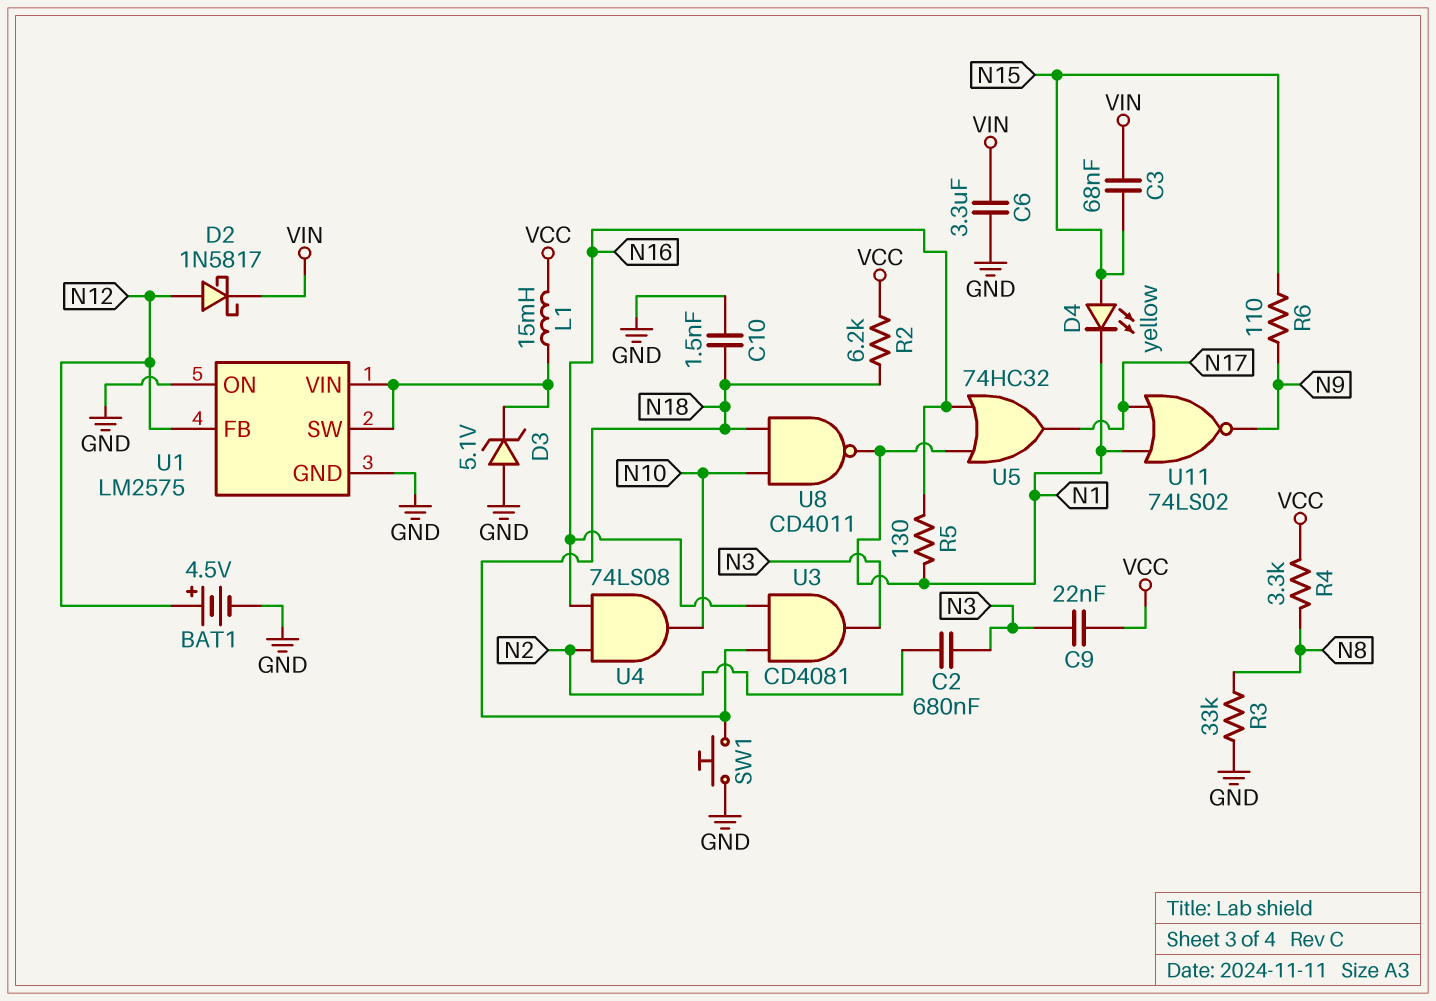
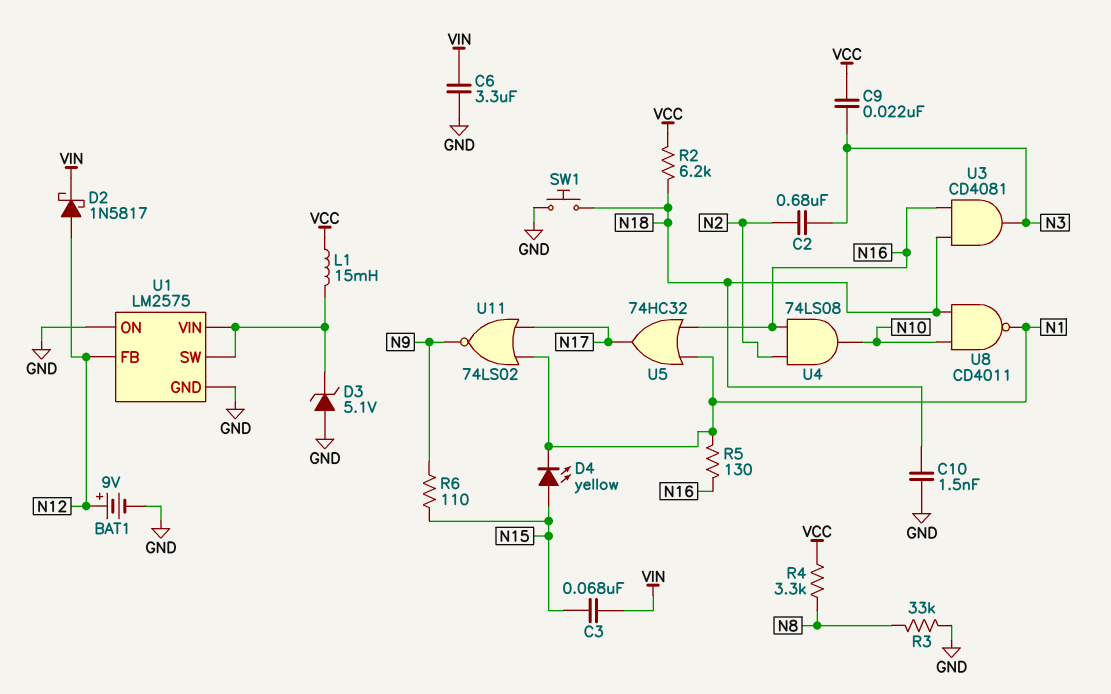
BAT1: 4.5V (plus N12, minus GND) -> 9V (plus N12, minus GND)

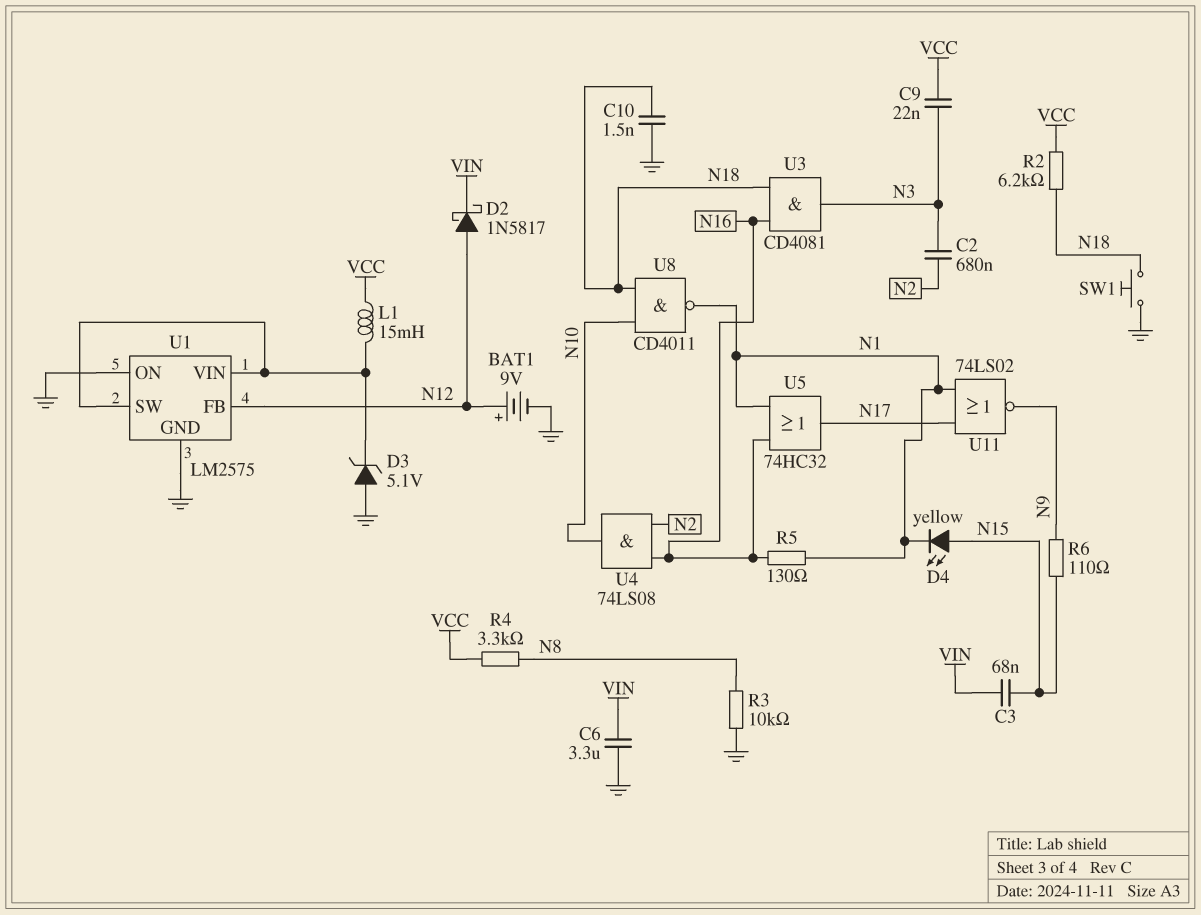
R3: 33k (GND, N8) -> 10k (GND, N8)

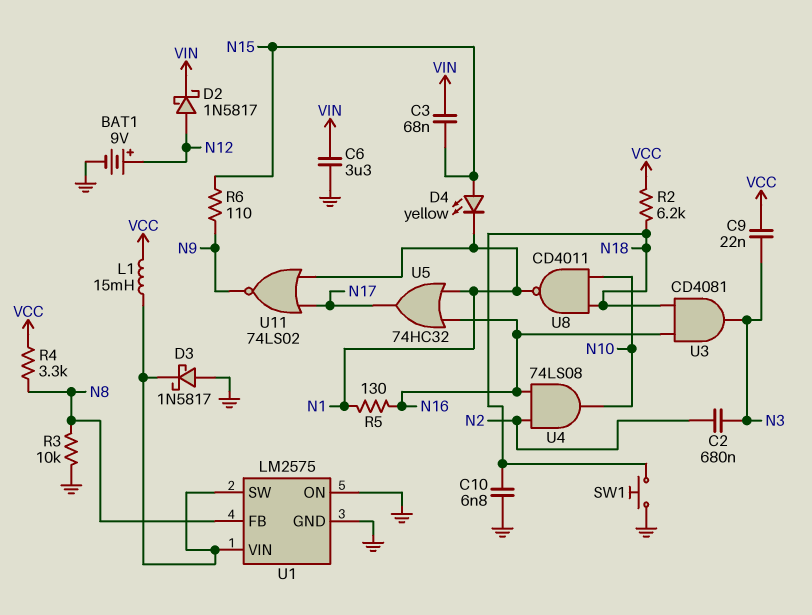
C10: 1.5nF (GND, N18) -> 6.8nF (GND, N18)
D3: zener 5.1V (A GND, K U1/SW) -> schottky 1N5817 (A GND, K U1/SW)
U1 pin FB: N12 -> N8

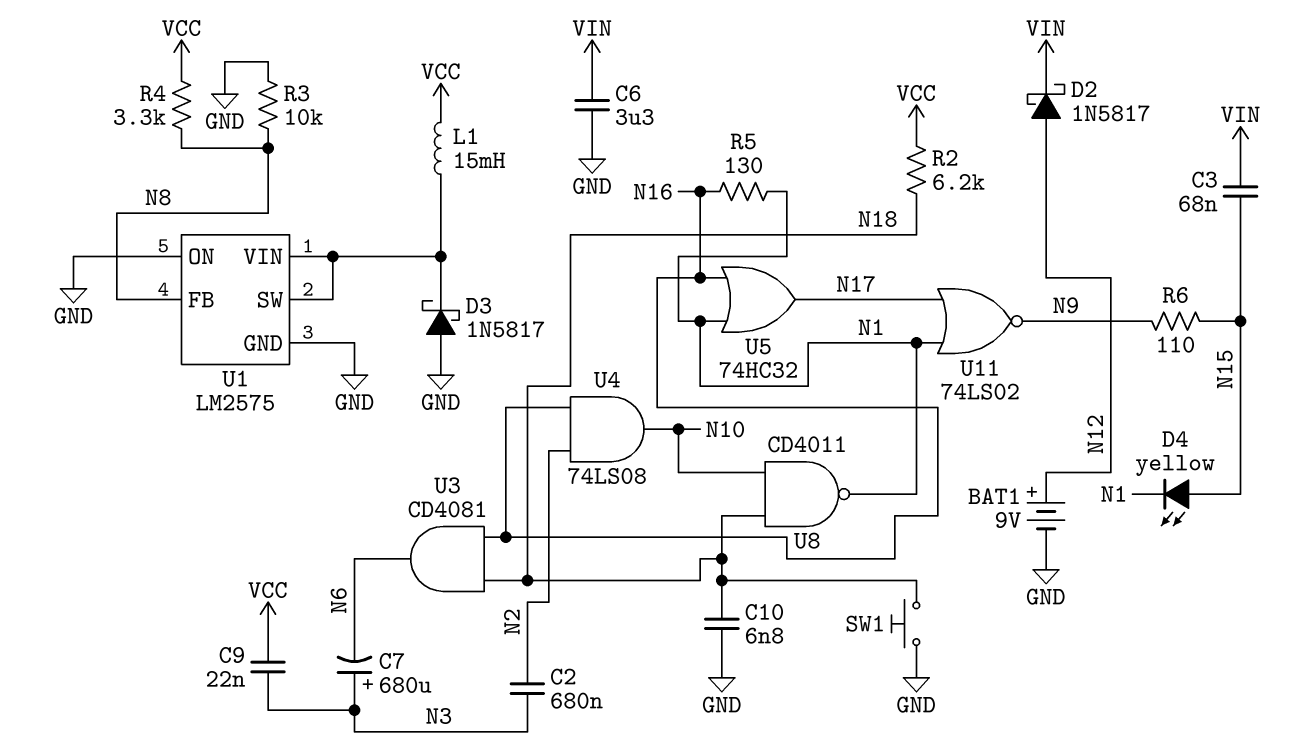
C7: none -> 680uF (plus N3, minus N6)
U3: AND CD4081 (in N16, in N18, out N3) -> AND CD4081 (in N16, in N18, out N6)

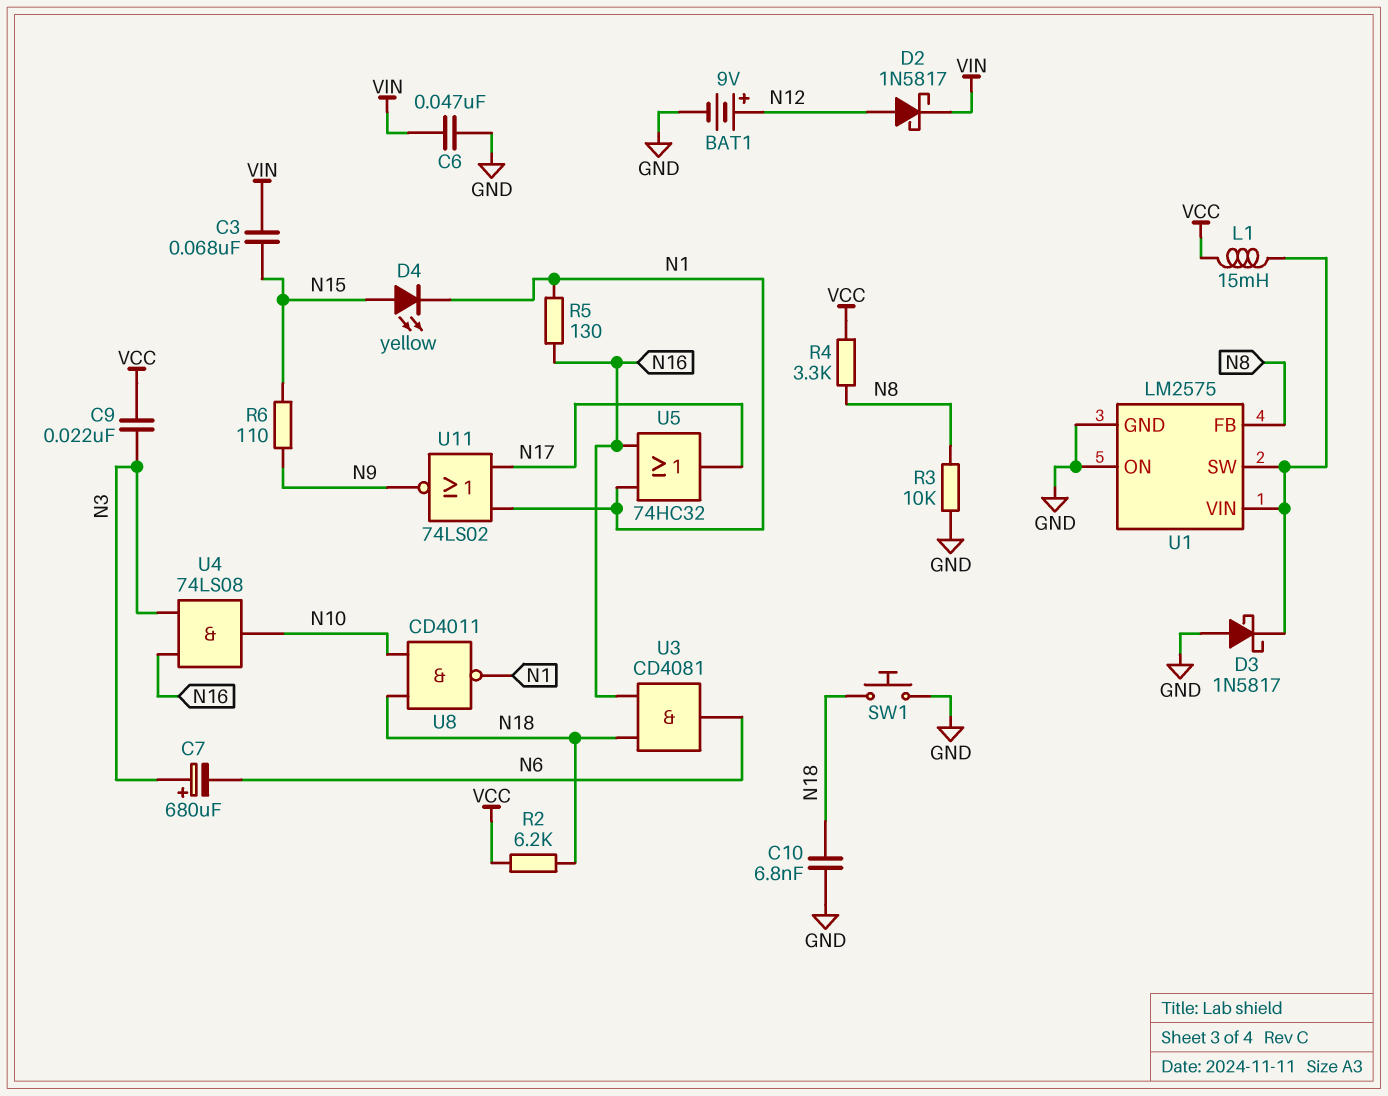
C2: 680nF (N2, N3) -> none
C6: 3.3uF (GND, VIN) -> 47nF (GND, VIN)
U4: AND 74LS08 (in N2, in N16, out N10) -> AND 74LS08 (in N3, in N16, out N10)

